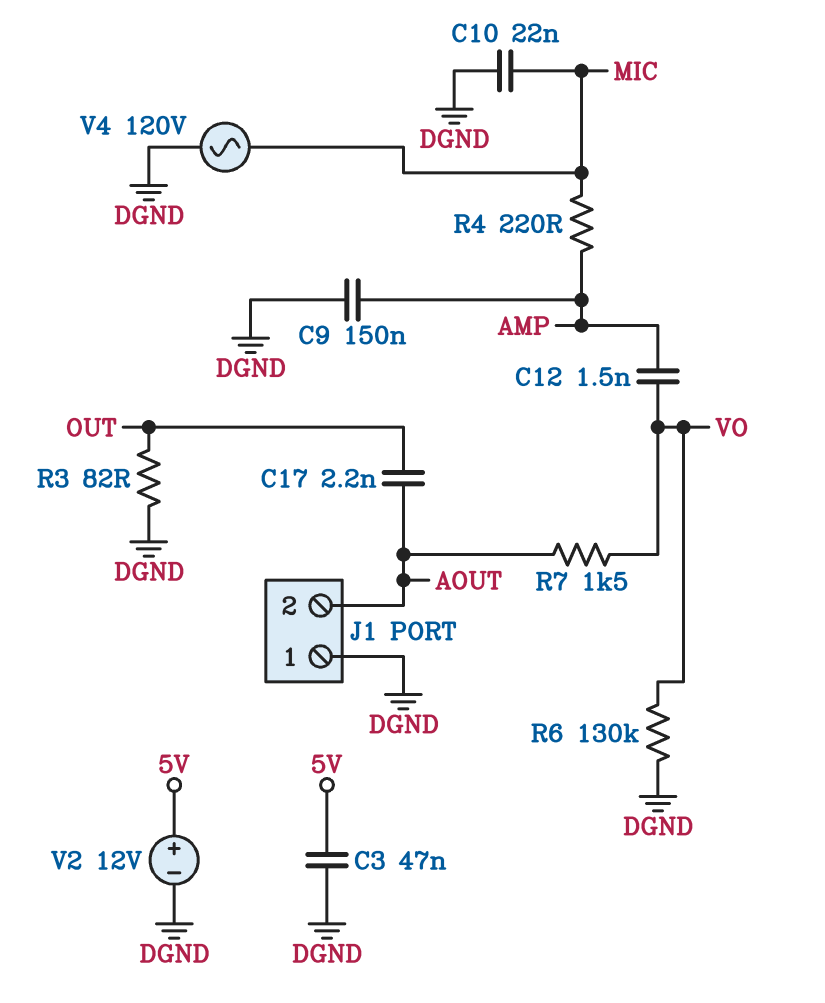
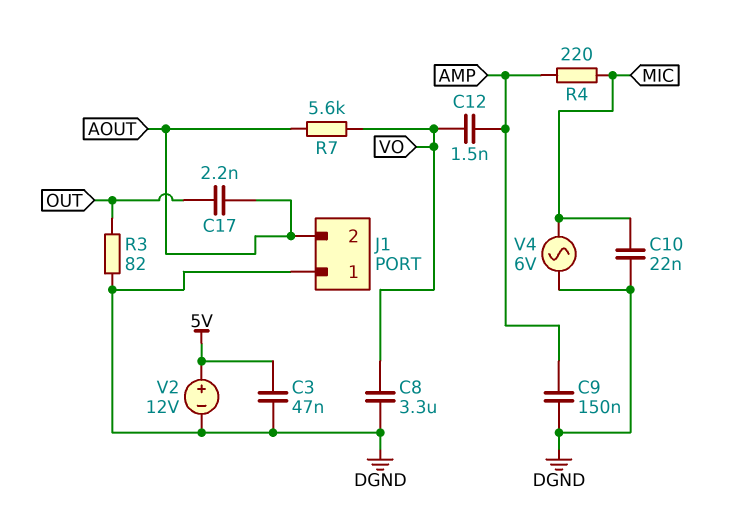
C8: none -> 3.3uF (DGND, VO)
R6: 130k (DGND, VO) -> none
R7: 1.5k (AOUT, VO) -> 5.6k (AOUT, VO)
V4: AC 120V (DGND, MIC) -> AC 6V (DGND, MIC)

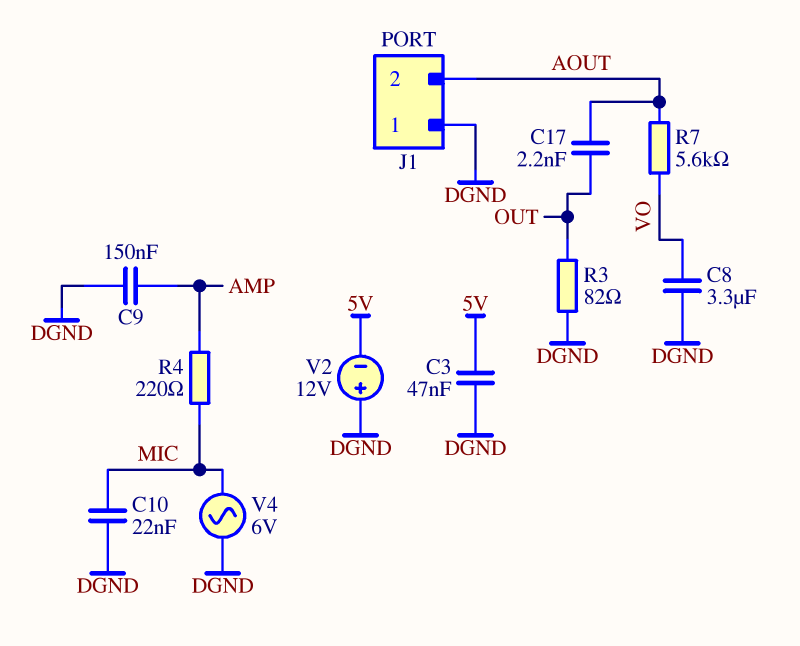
C12: 1.5nF (AMP, VO) -> none
V2: 12V (plus 5V, minus DGND) -> 12V (plus DGND, minus 5V)

